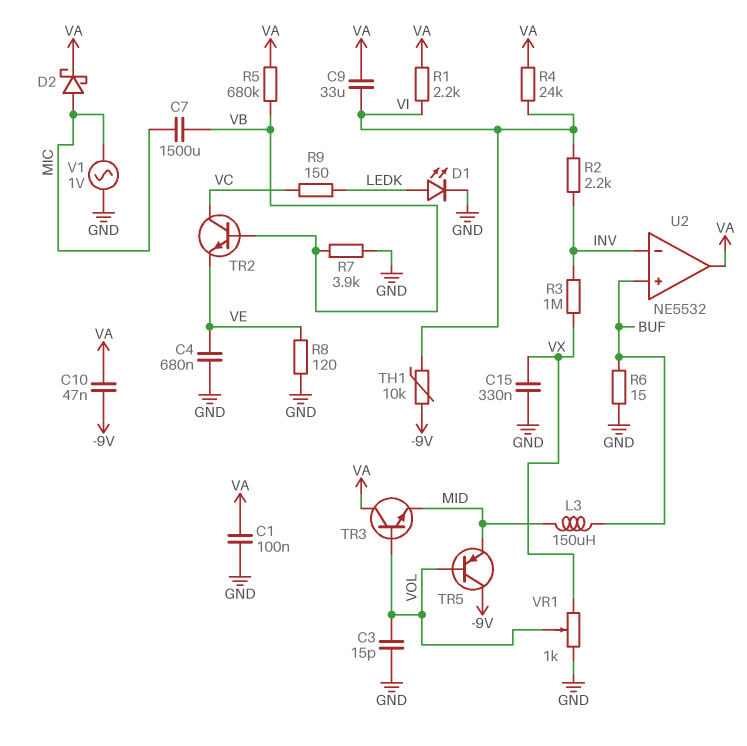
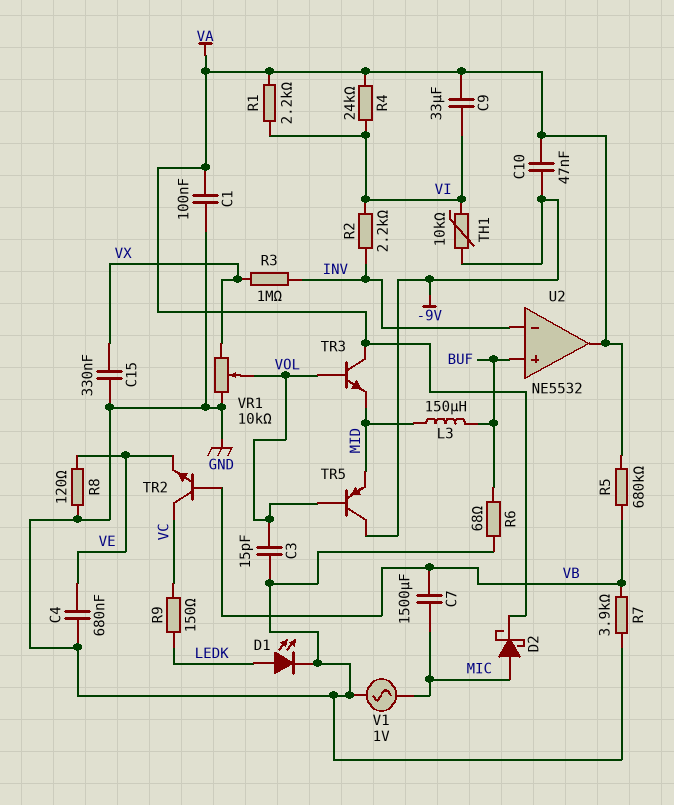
R6: 15 (BUF, GND) -> 68 (BUF, GND)
VR1: 1k (GND, VX, wiper VOL) -> 10k (GND, VX, wiper VOL)

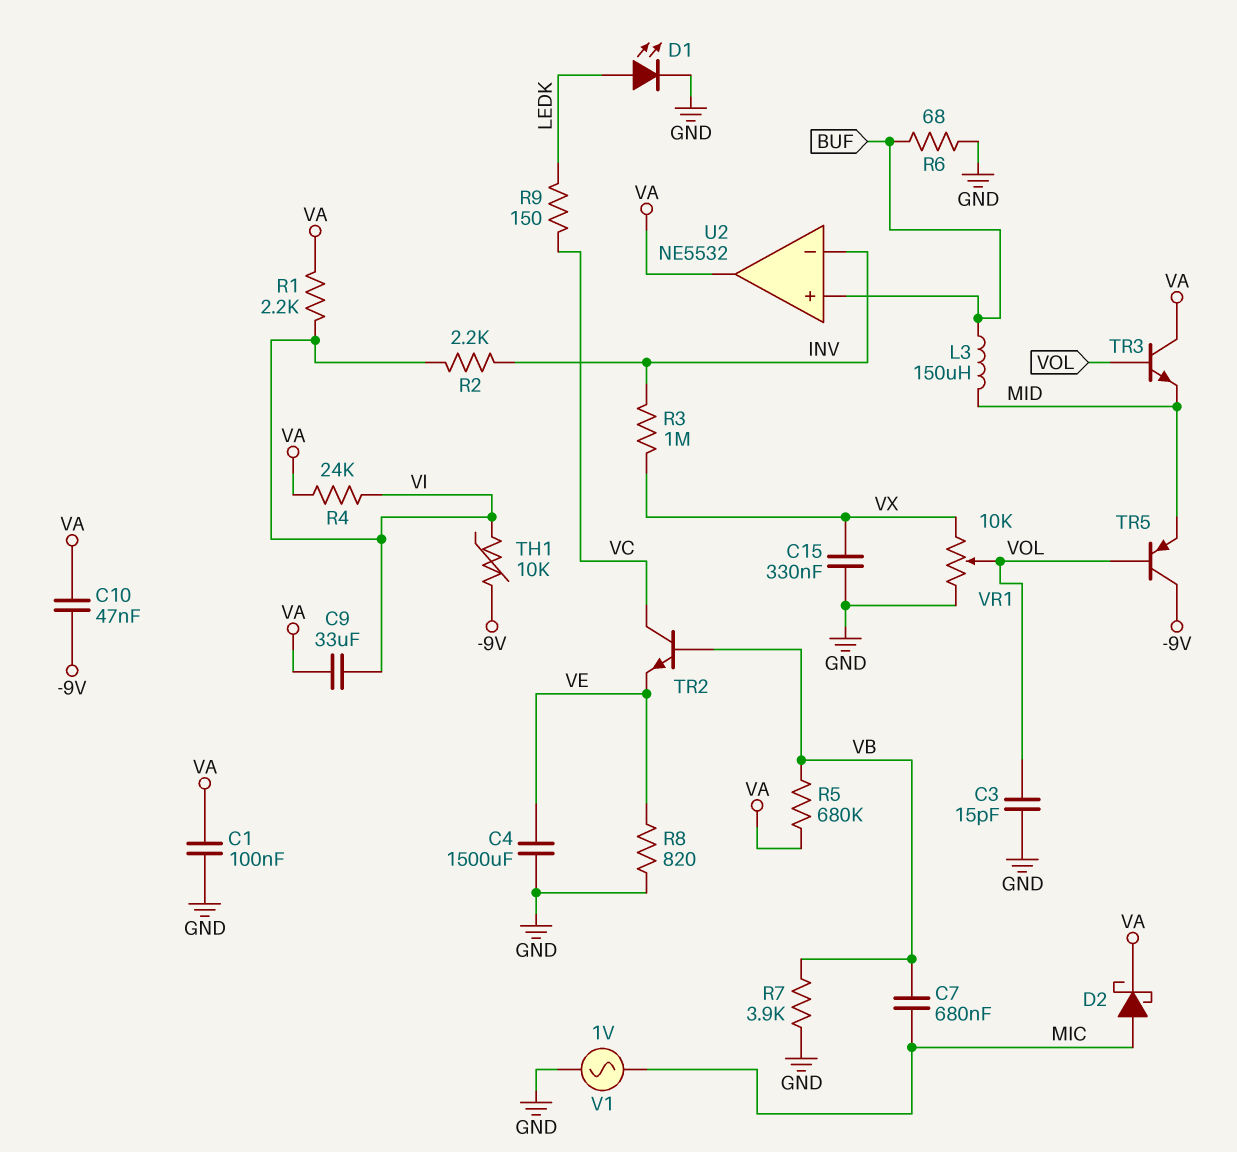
C4: 680nF (GND, VE) -> 1500uF (GND, VE)
C7: 1500uF (MIC, VB) -> 680nF (MIC, VB)
R8: 120 (GND, VE) -> 820 (GND, VE)

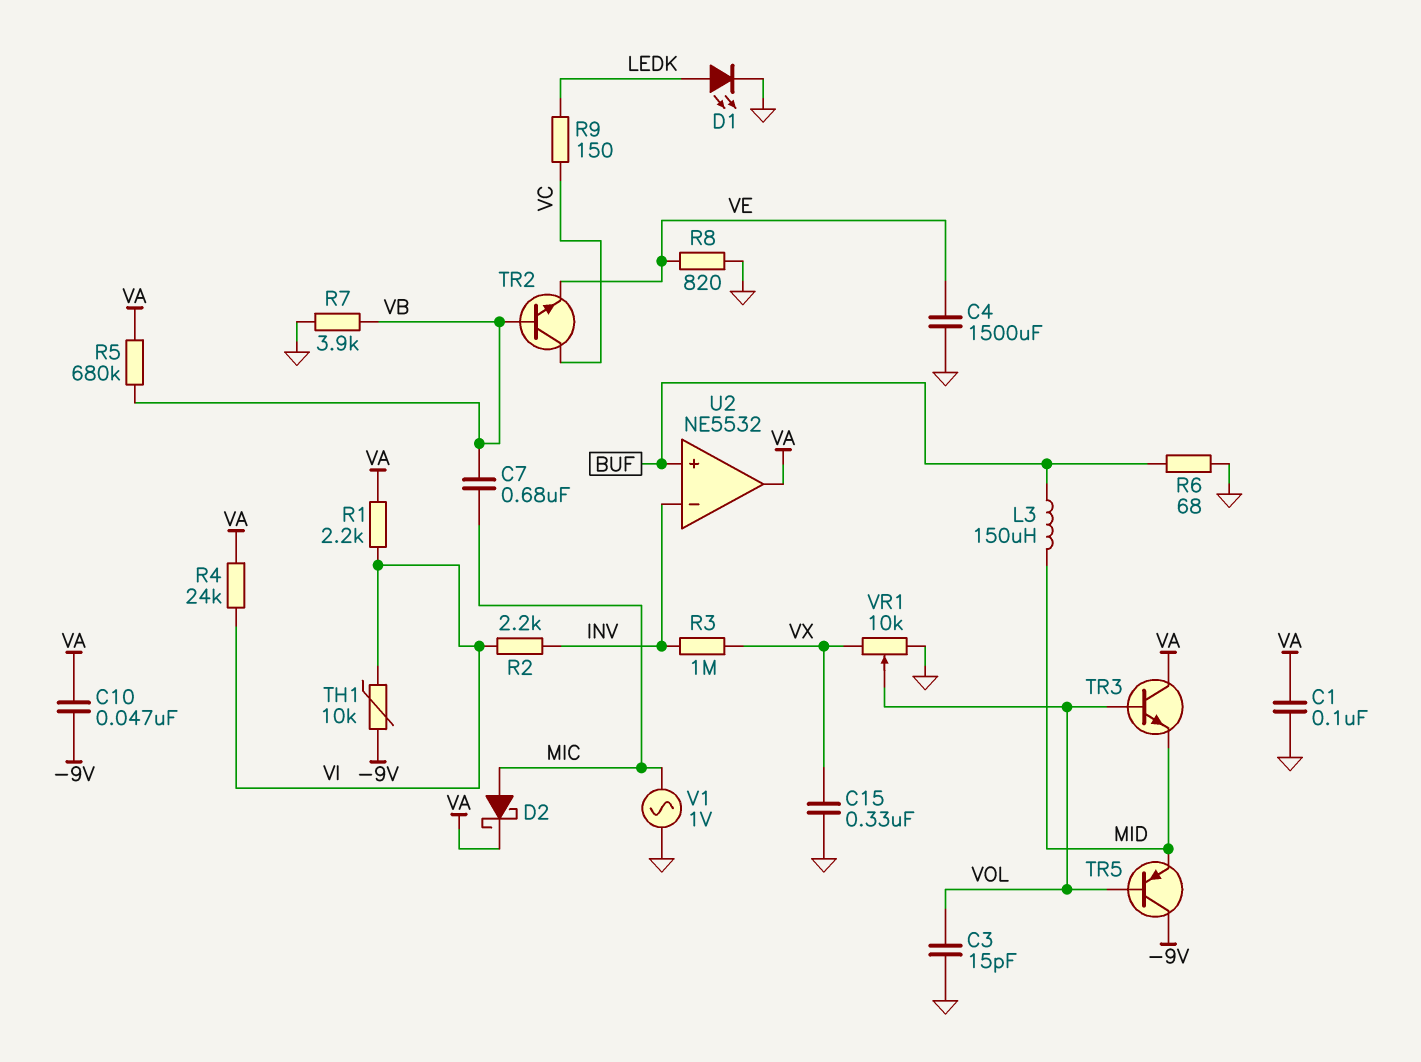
C9: 33uF (VA, VI) -> none

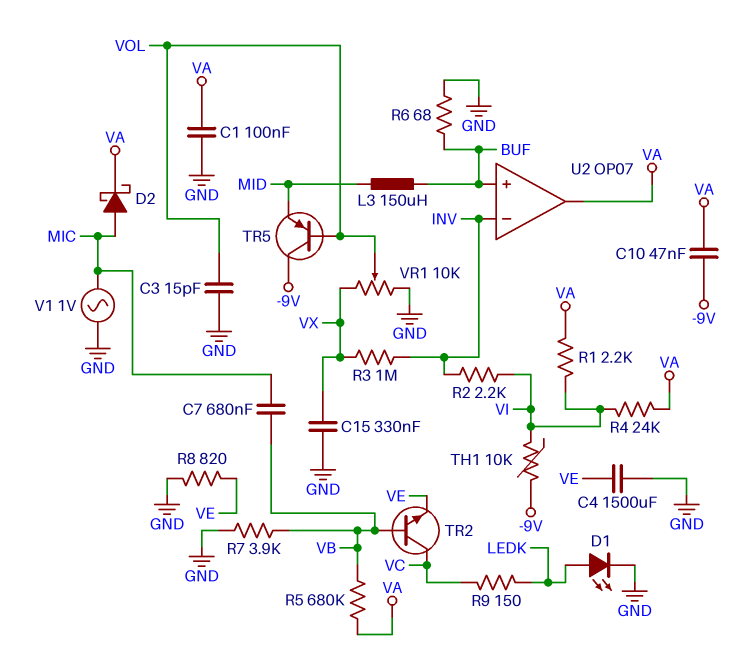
TR3: NPN (B VOL, C VA, E MID) -> none
U2: NE5532 -> OP07

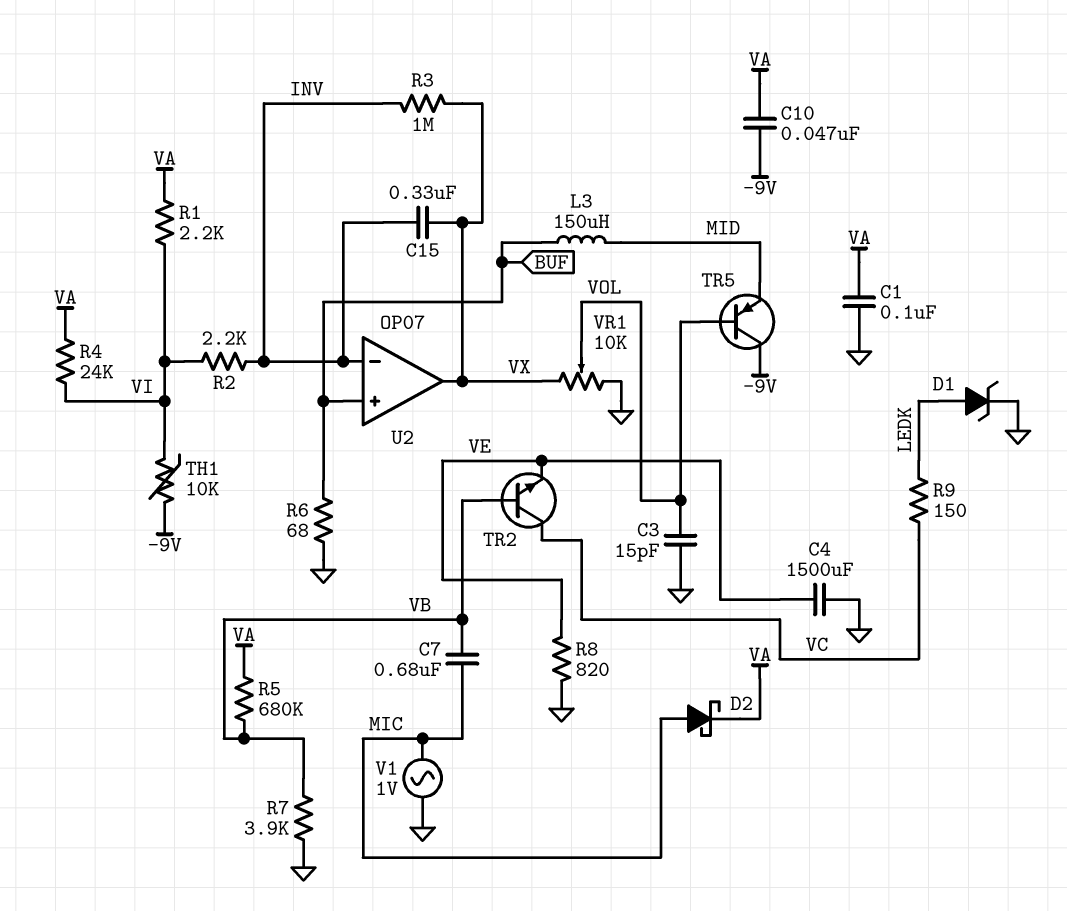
C15: 330nF (GND, VX) -> 330nF (INV, VX)
D1: LED (A LEDK, K GND) -> zener (A LEDK, K GND)
U2 pin out: VA -> VX

